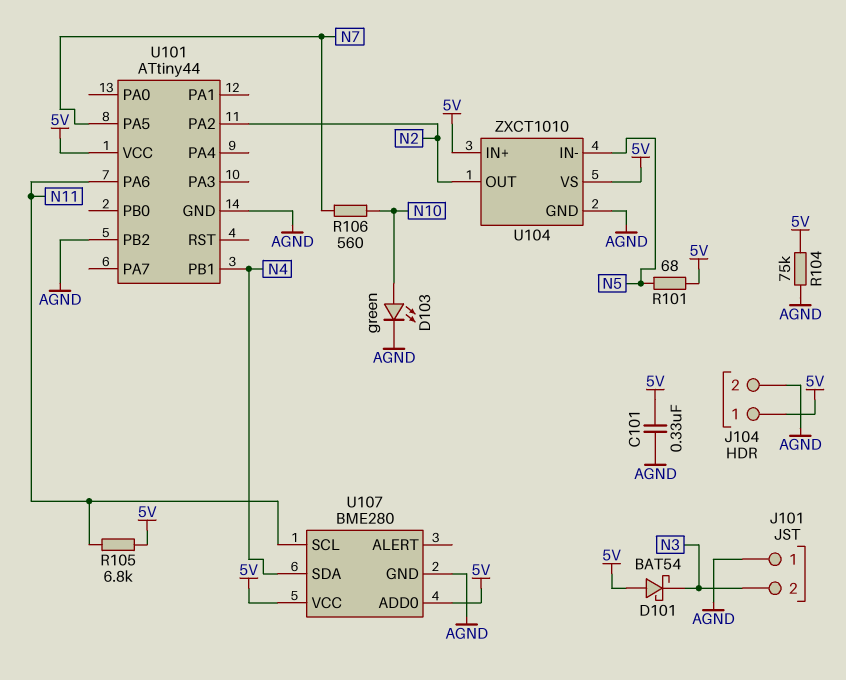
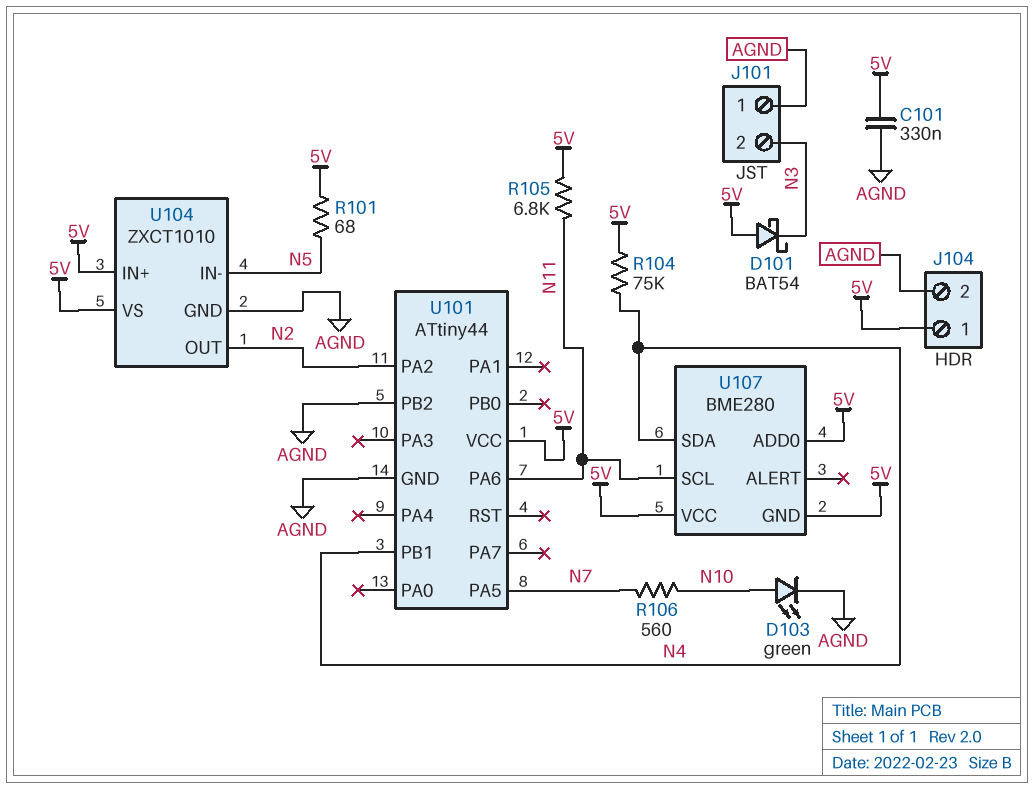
R104: 75k (5V, AGND) -> 75k (5V, N4)
U107 pin GND: AGND -> 5V

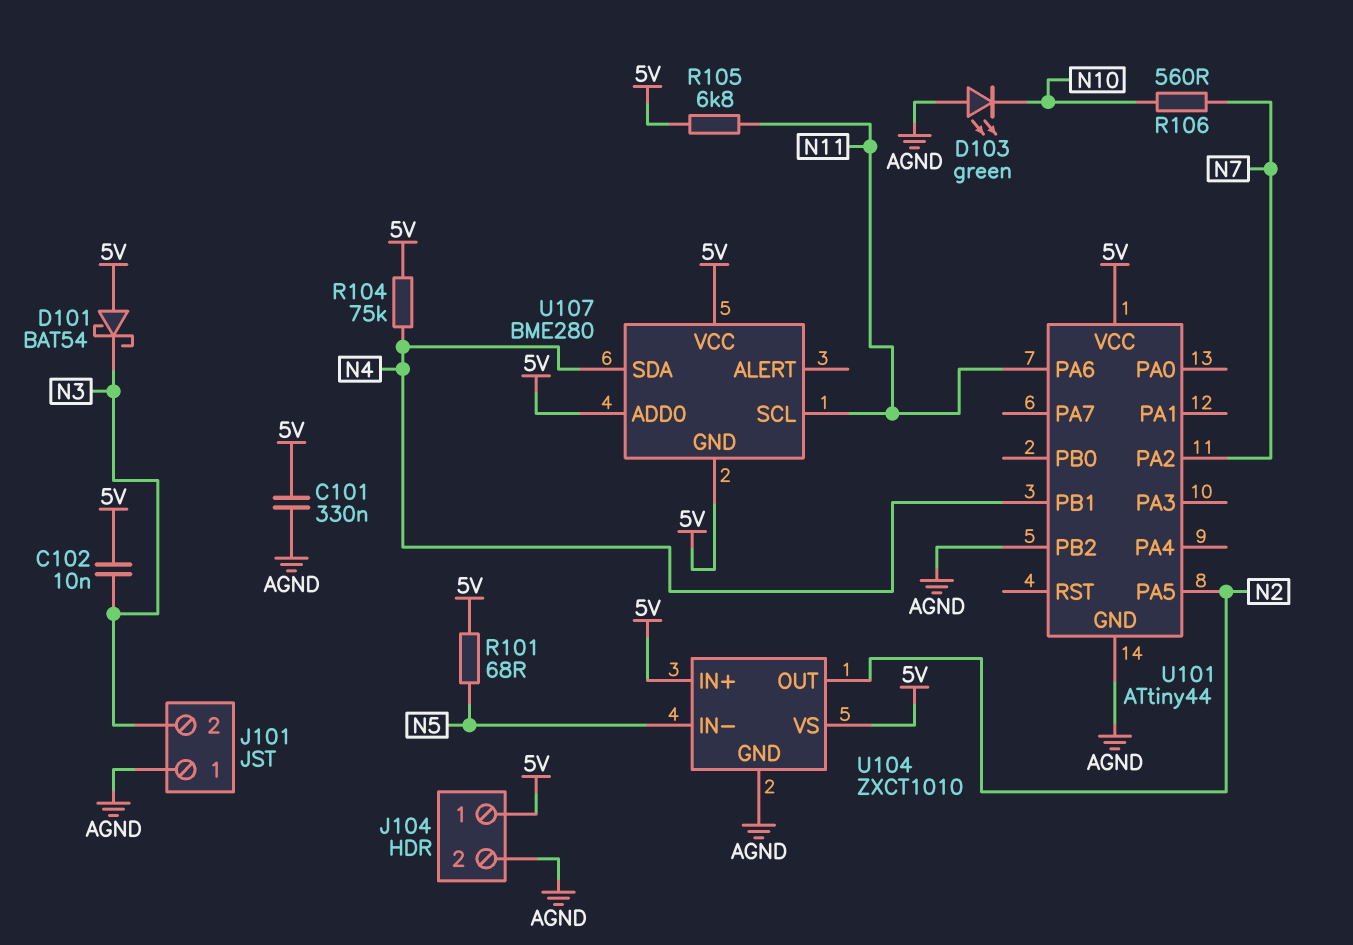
C102: none -> 10nF (5V, N3)
D103: LED green (A N10, K AGND) -> LED green (A AGND, K N10)
U101 pin PA2: N2 -> N7
U101 pin PA5: N7 -> N2

